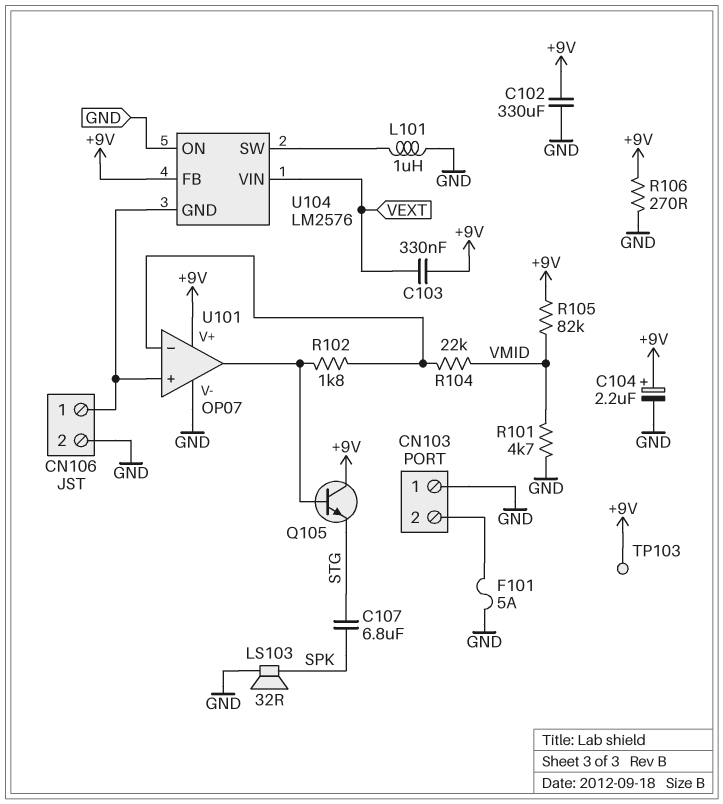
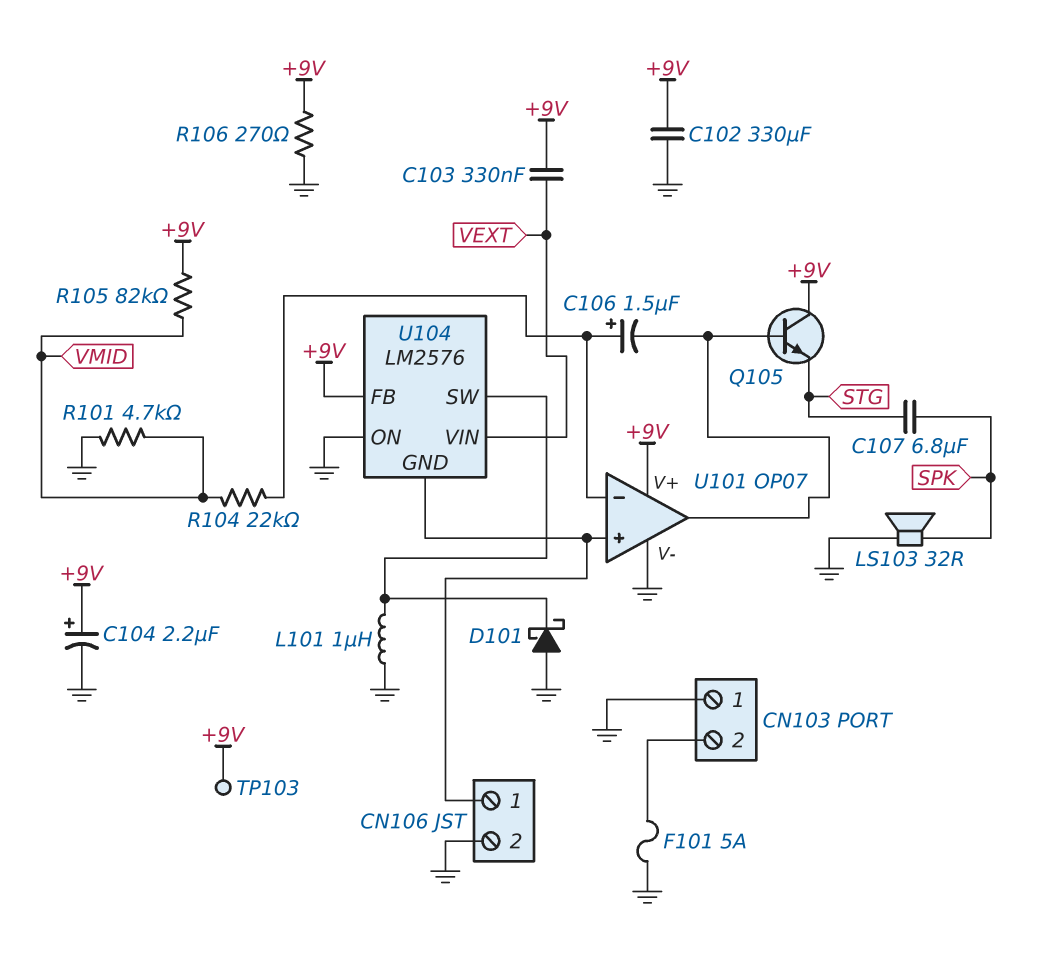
C106: none -> 1.5uF (plus U101/in-, minus U101/out)
D101: none -> schottky (A GND, K U104/SW)
R102: 1.8k (U101/in-, U101/out) -> none

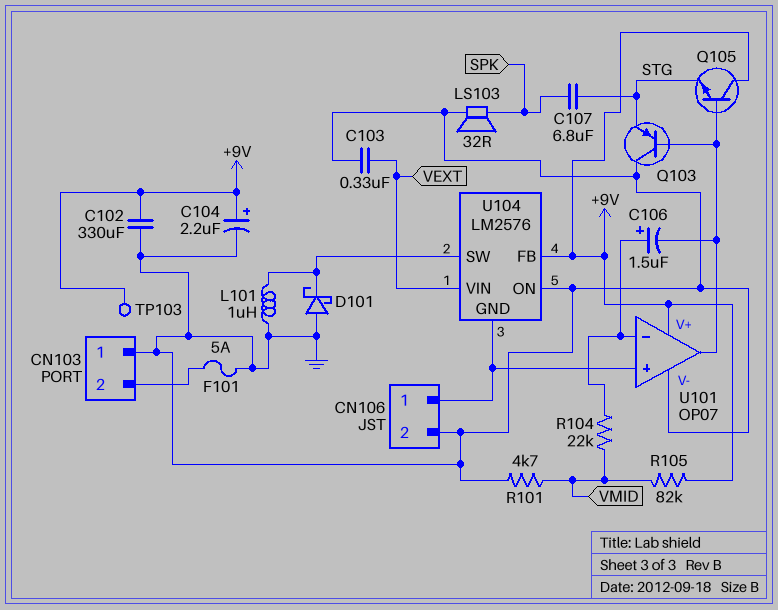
C103: 330nF (+9V, VEXT) -> 330nF (GND, VEXT)
Q103: none -> PNP (B U101/out, C GND, E STG)
R106: 270 (+9V, GND) -> none

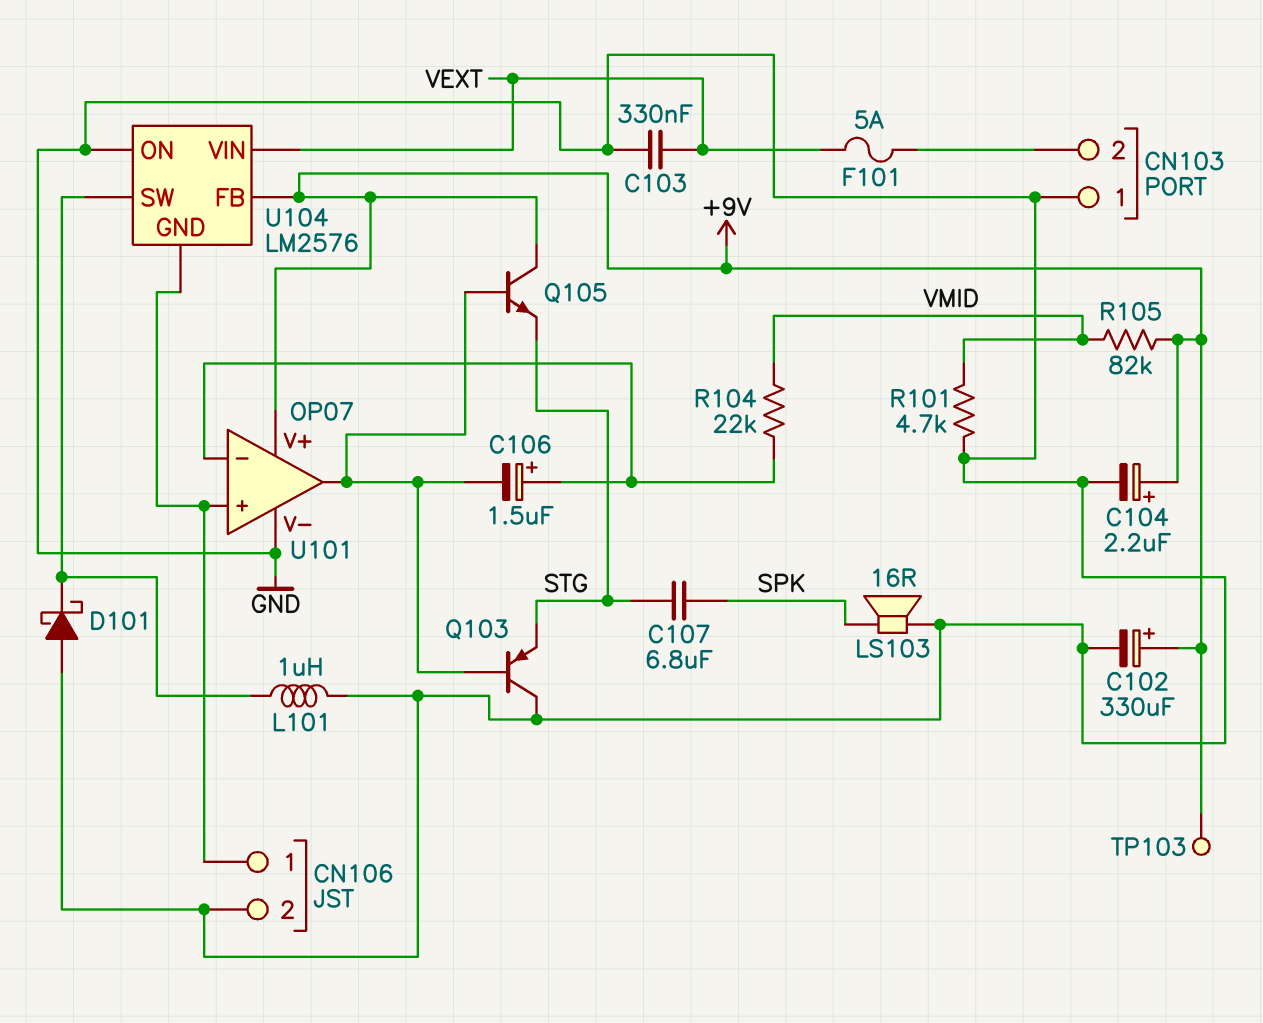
C102: 330uF (+9V, GND) -> 330uF (plus +9V, minus GND)
F101: 5A (CN103/2, GND) -> 5A (CN103/2, VEXT)
LS103: speaker 32R (GND, SPK) -> speaker 16R (GND, SPK)

